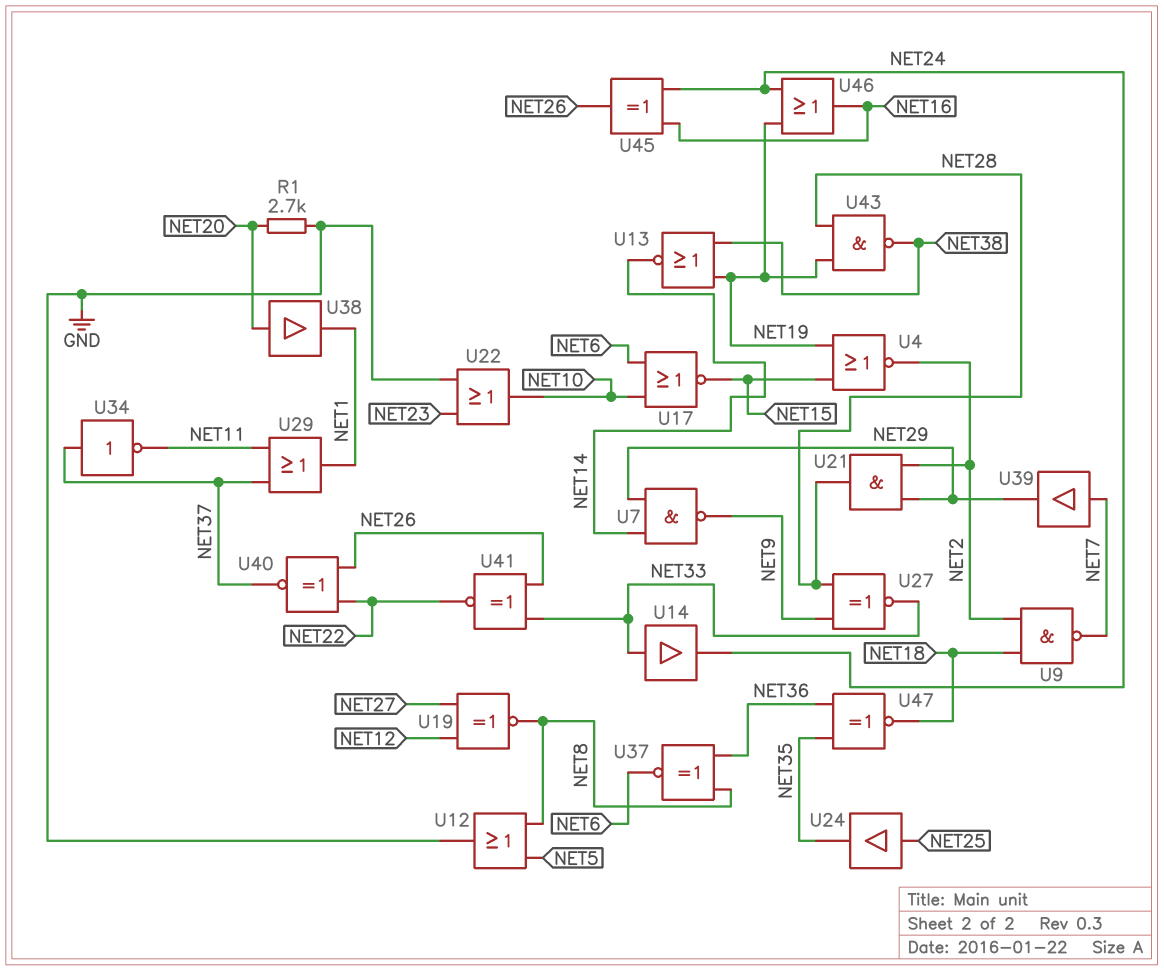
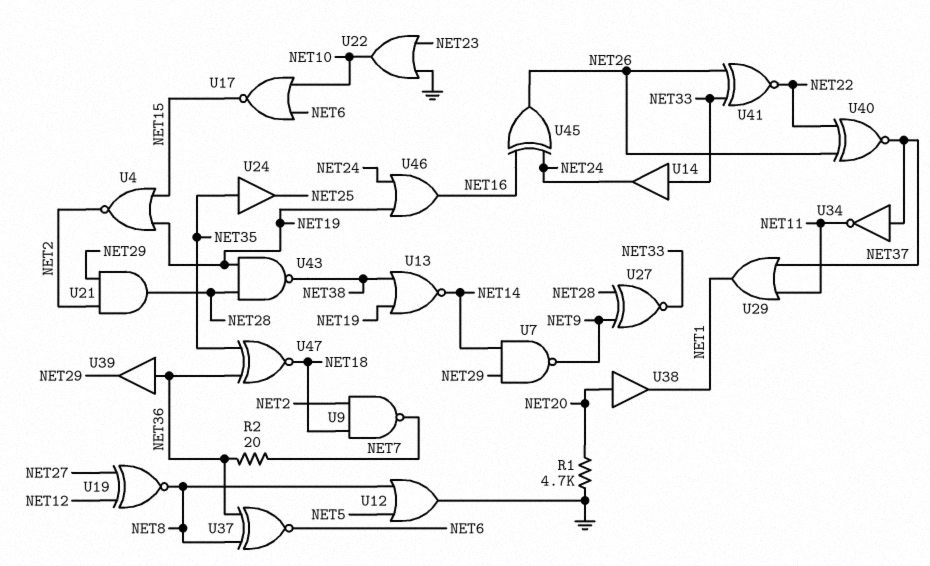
R1: 2.7k (GND, NET20) -> 4.7k (GND, NET20)
R2: none -> 20 (NET7, NET36)
U24: buffer (in NET25, out NET35) -> buffer (in NET35, out NET25)
U39: buffer (in NET7, out NET29) -> buffer (in NET36, out NET29)

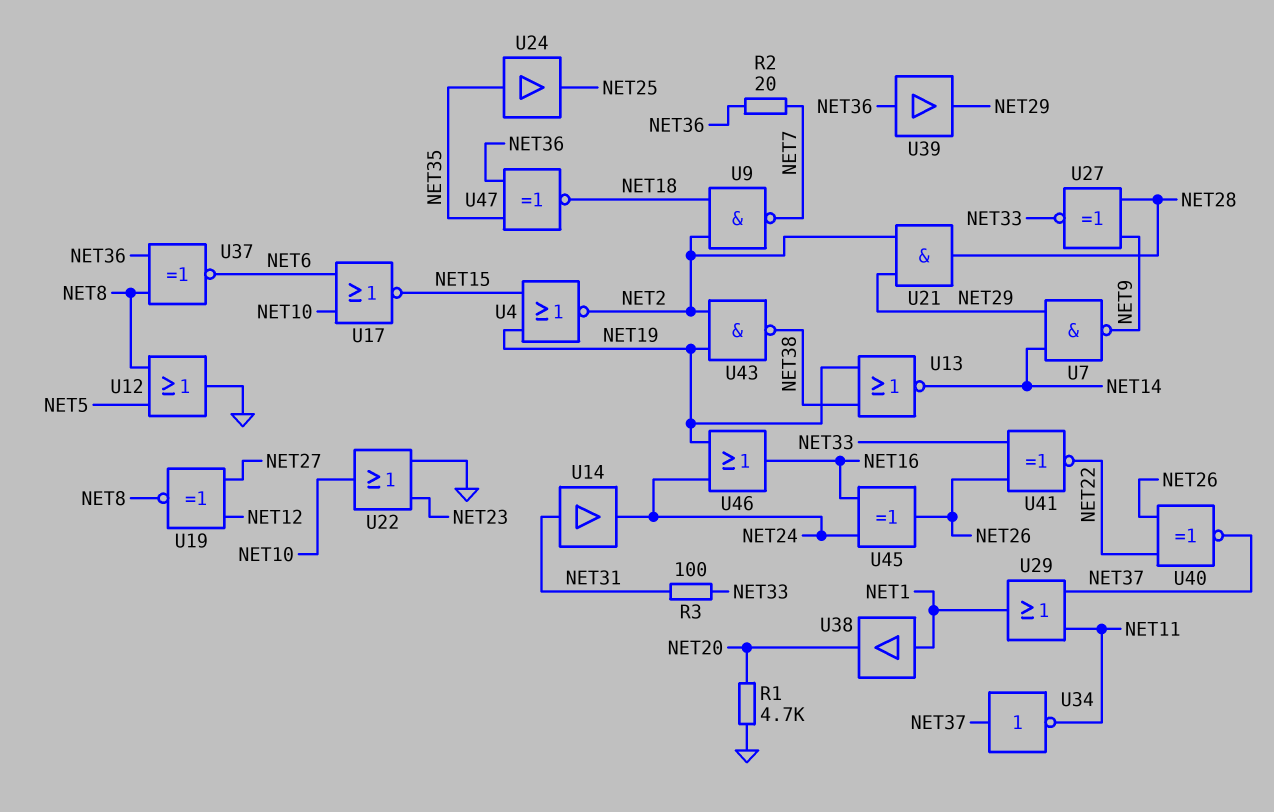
R3: none -> 100 (NET31, NET33)
U14: buffer (in NET33, out NET24) -> buffer (in NET31, out NET24)
U38: buffer (in NET20, out NET1) -> buffer (in NET1, out NET20)
U43: NAND (in NET19, in NET28, out NET38) -> NAND (in NET2, in NET19, out NET38)

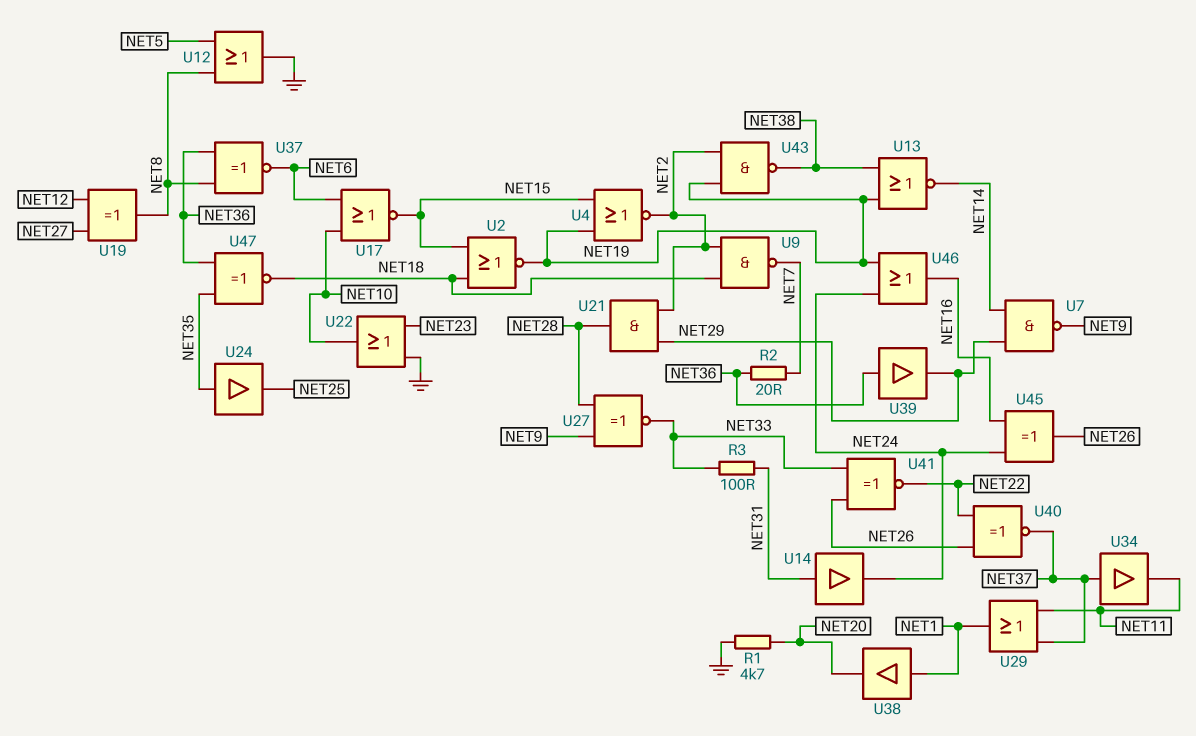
U2: none -> NOR (in NET15, in NET18, out NET19)
U19: XNOR (in NET12, in NET27, out NET8) -> XOR (in NET12, in NET27, out NET8)
U34: NOT (in NET37, out NET11) -> buffer (in NET37, out NET11)

